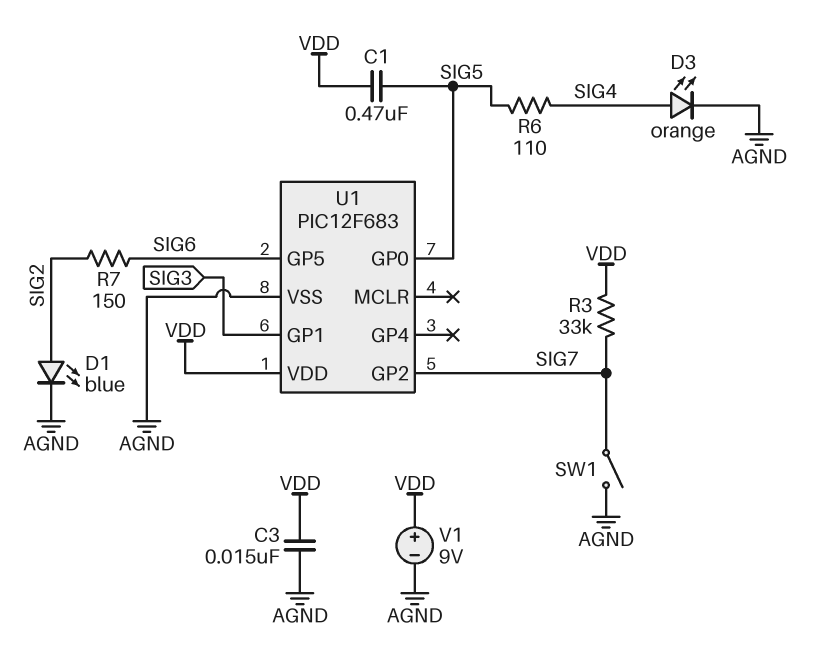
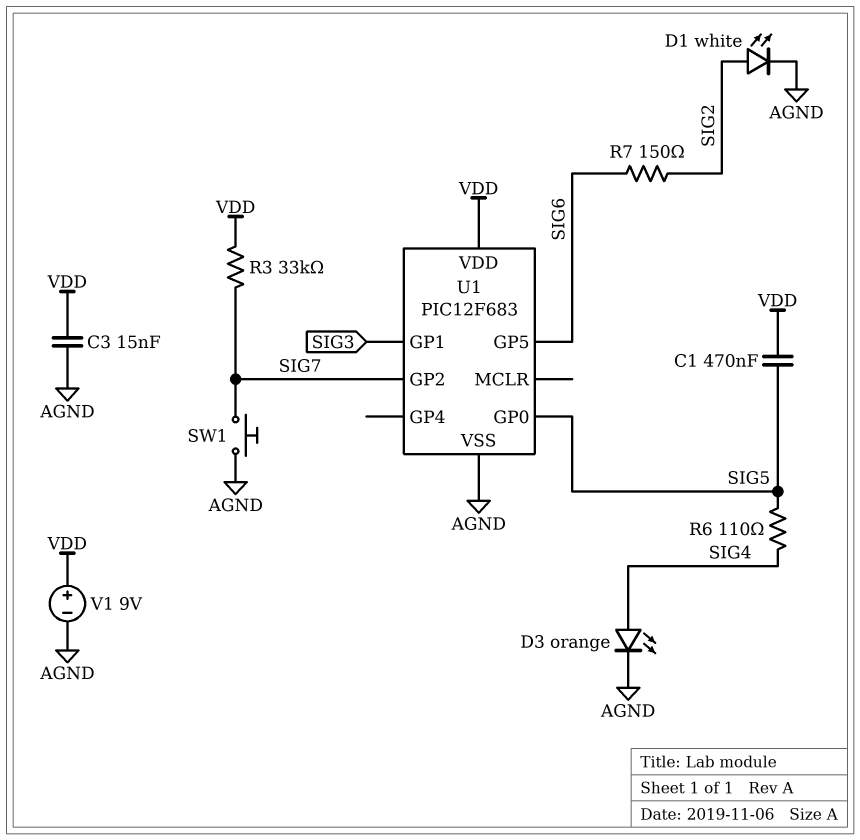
D1: LED blue (A SIG2, K AGND) -> LED white (A SIG2, K AGND)
SW1: switch (AGND, SIG7) -> button (AGND, SIG7)

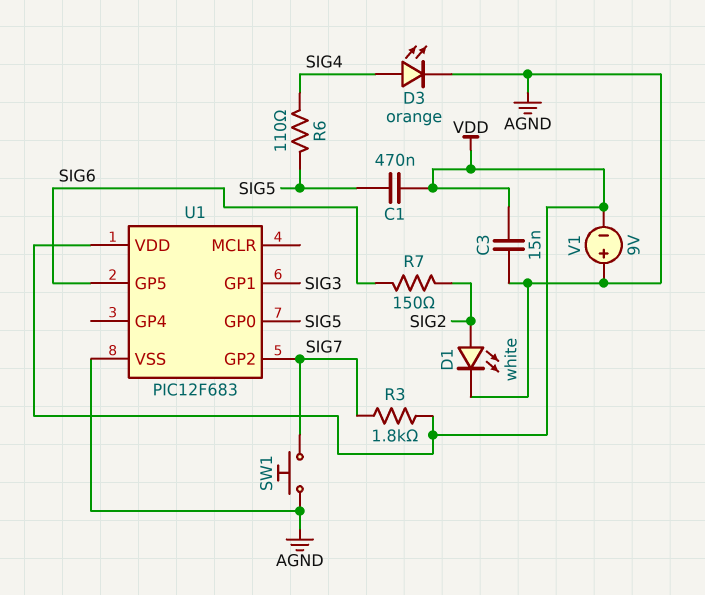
R3: 33k (SIG7, VDD) -> 1.8k (SIG7, VDD)
V1: 9V (plus VDD, minus AGND) -> 9V (plus AGND, minus VDD)

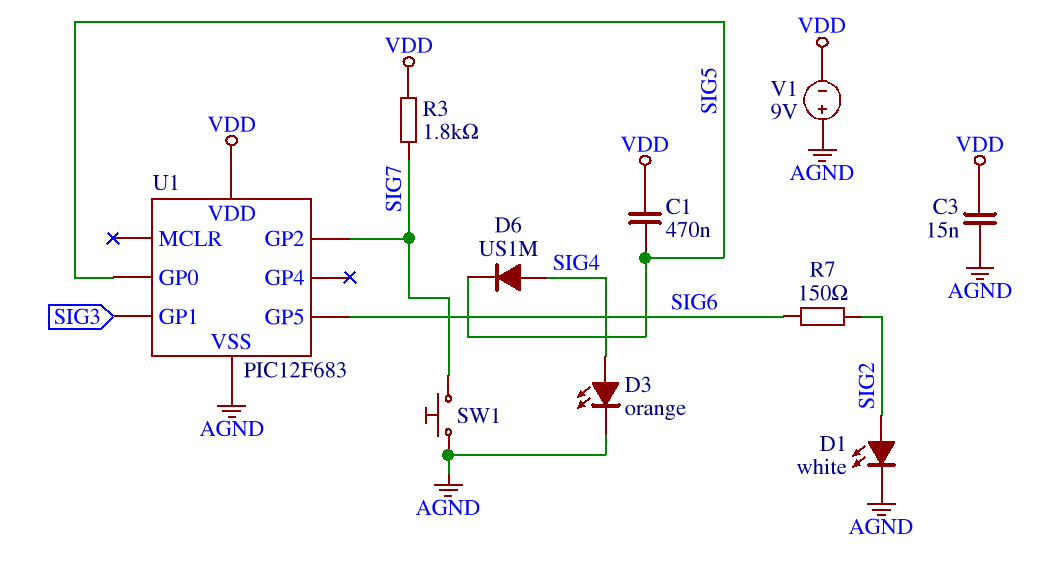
D6: none -> diode US1M (A SIG4, K SIG5)
R6: 110 (SIG4, SIG5) -> none

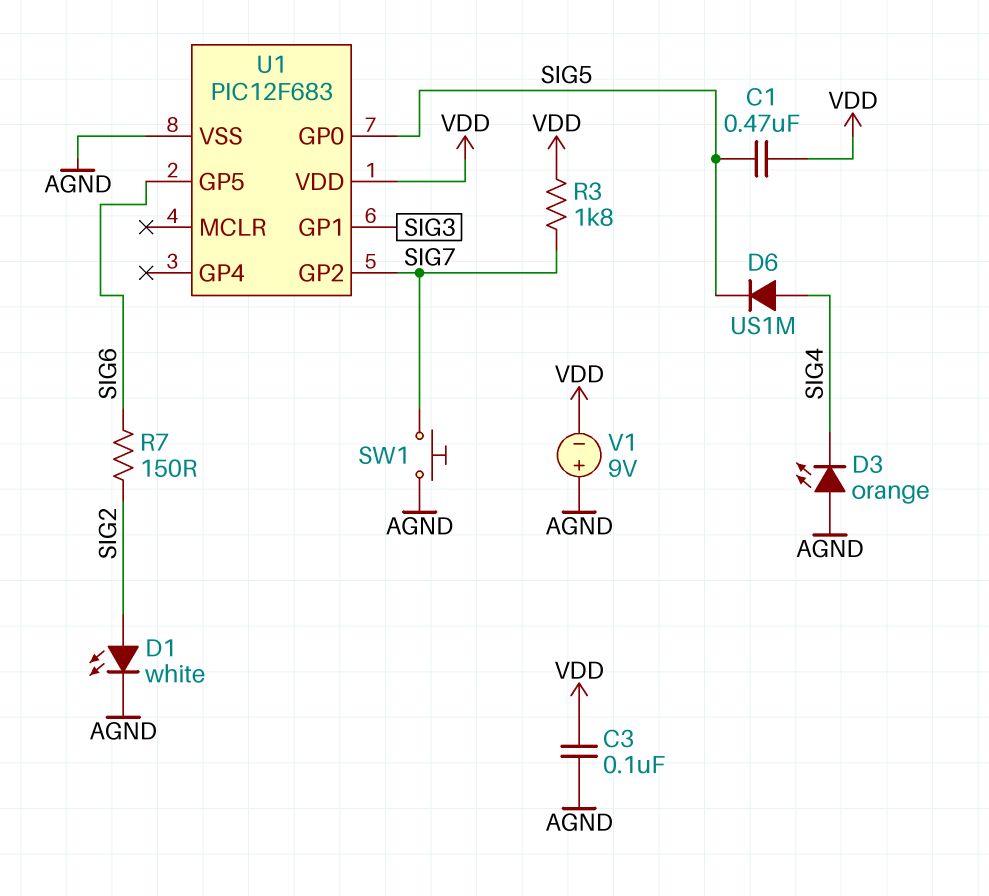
C3: 15nF (AGND, VDD) -> 100nF (AGND, VDD)
D3: LED orange (A SIG4, K AGND) -> LED orange (A AGND, K SIG4)

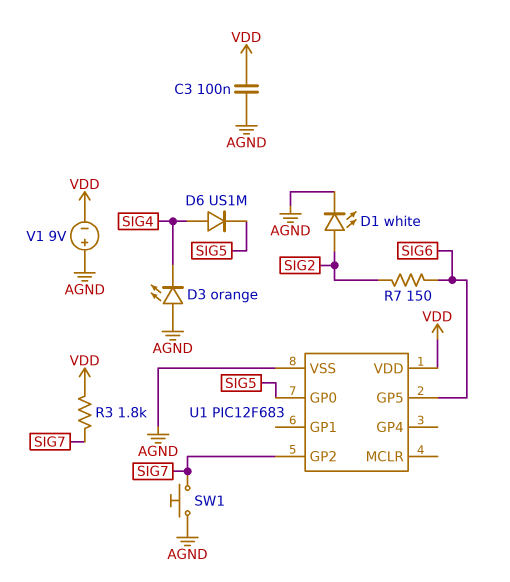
C1: 470nF (SIG5, VDD) -> none
U1 pin GP1: SIG3 -> none

